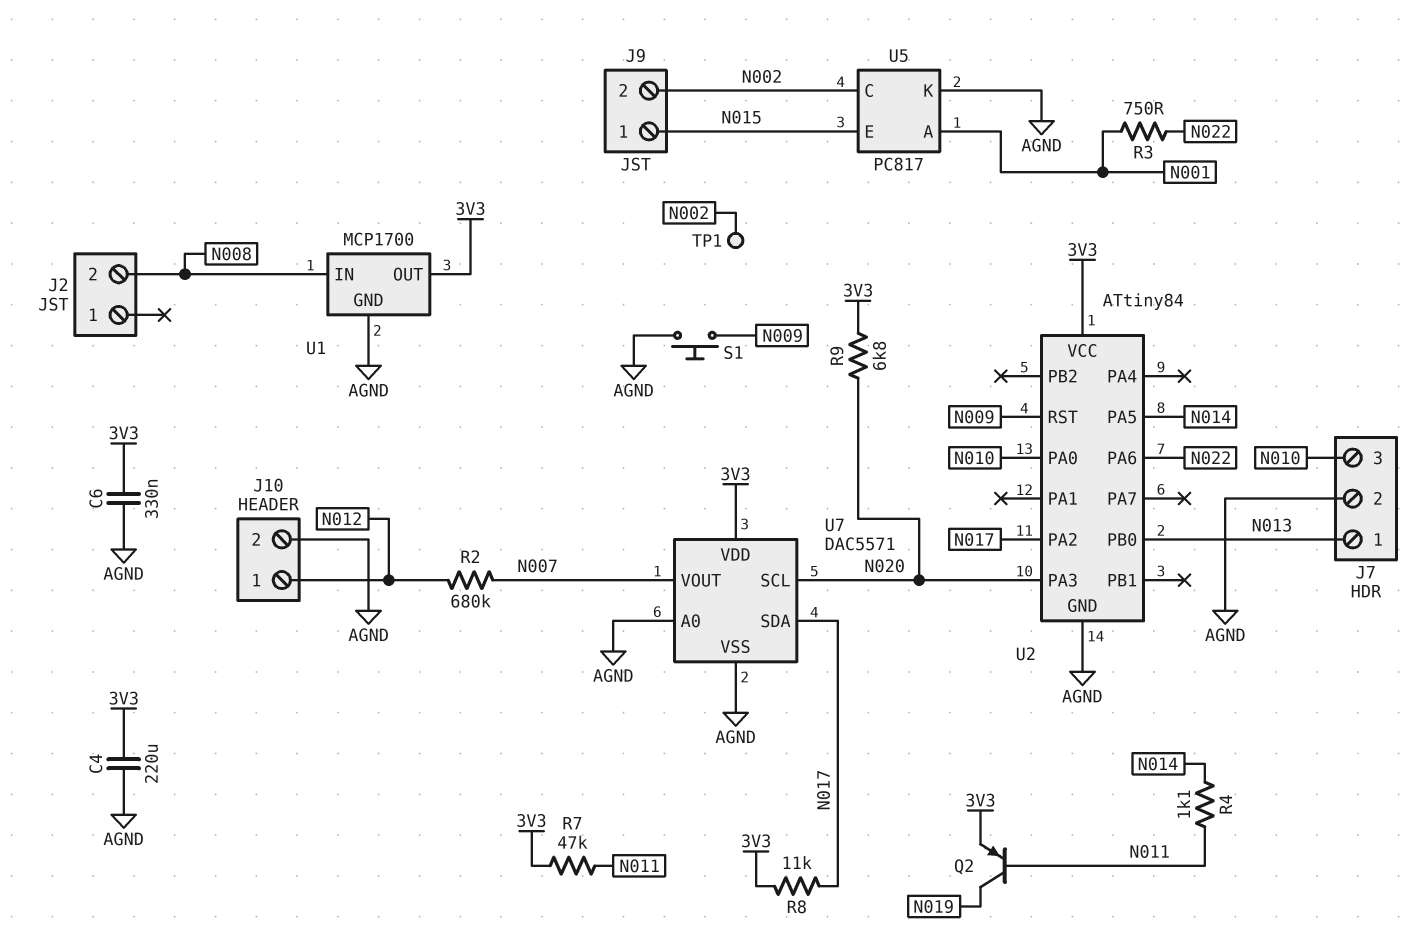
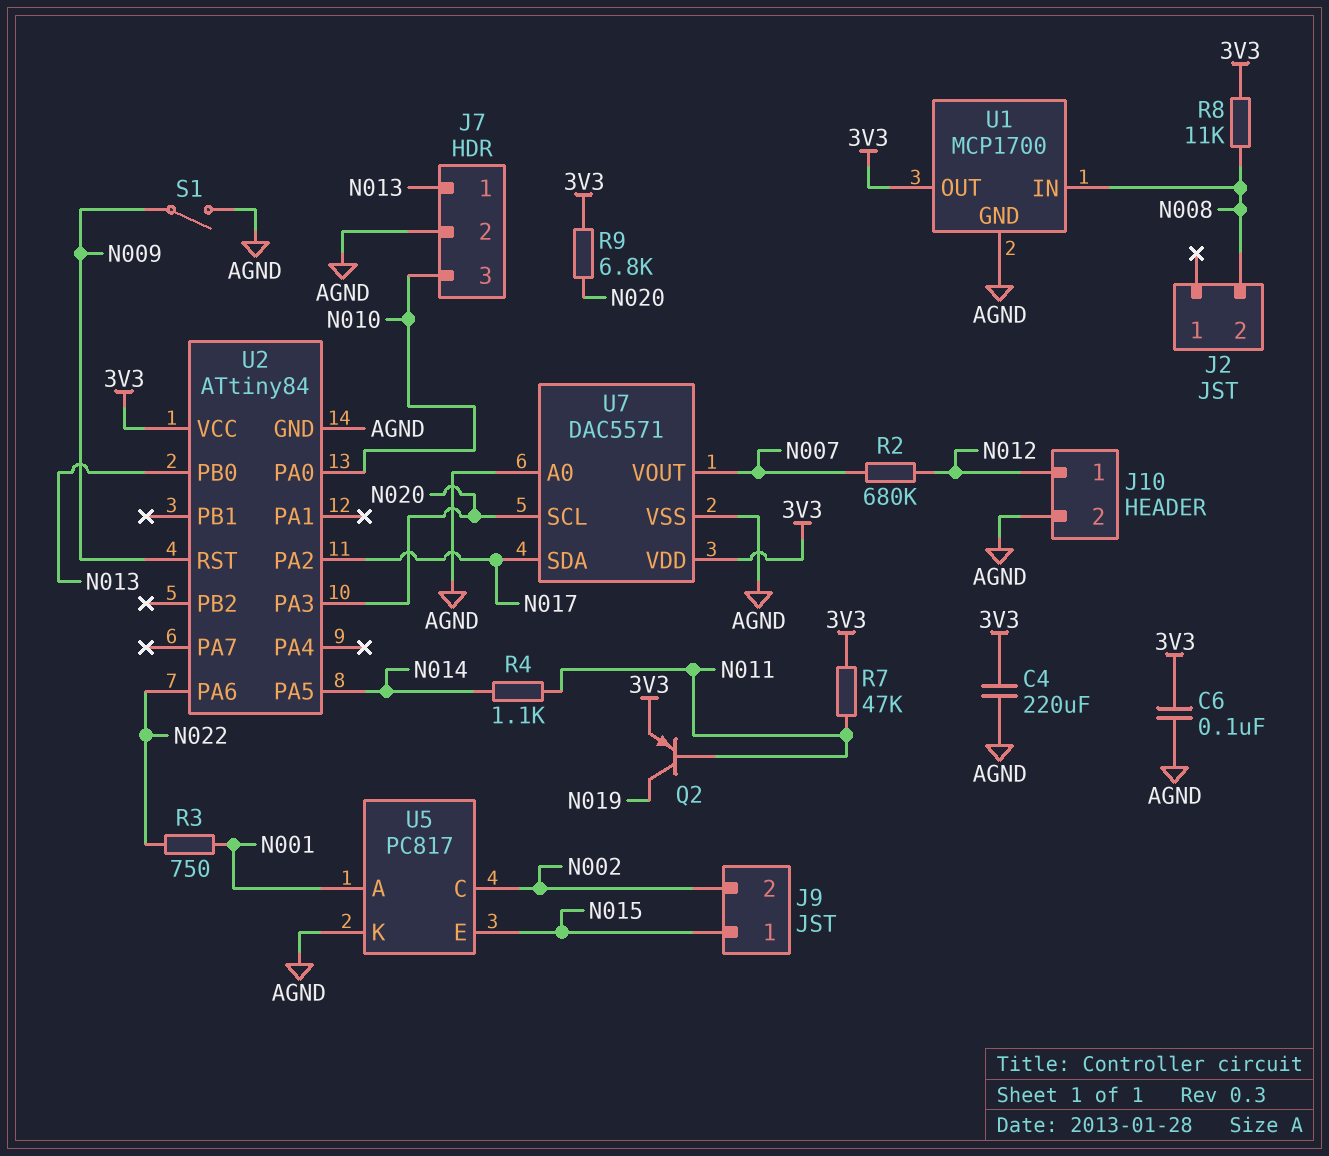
C6: 330nF (3V3, AGND) -> 100nF (3V3, AGND)
R8: 11k (3V3, N017) -> 11k (3V3, N008)
S1: button (AGND, N009) -> switch (AGND, N009)
TP1: test point (N002) -> none

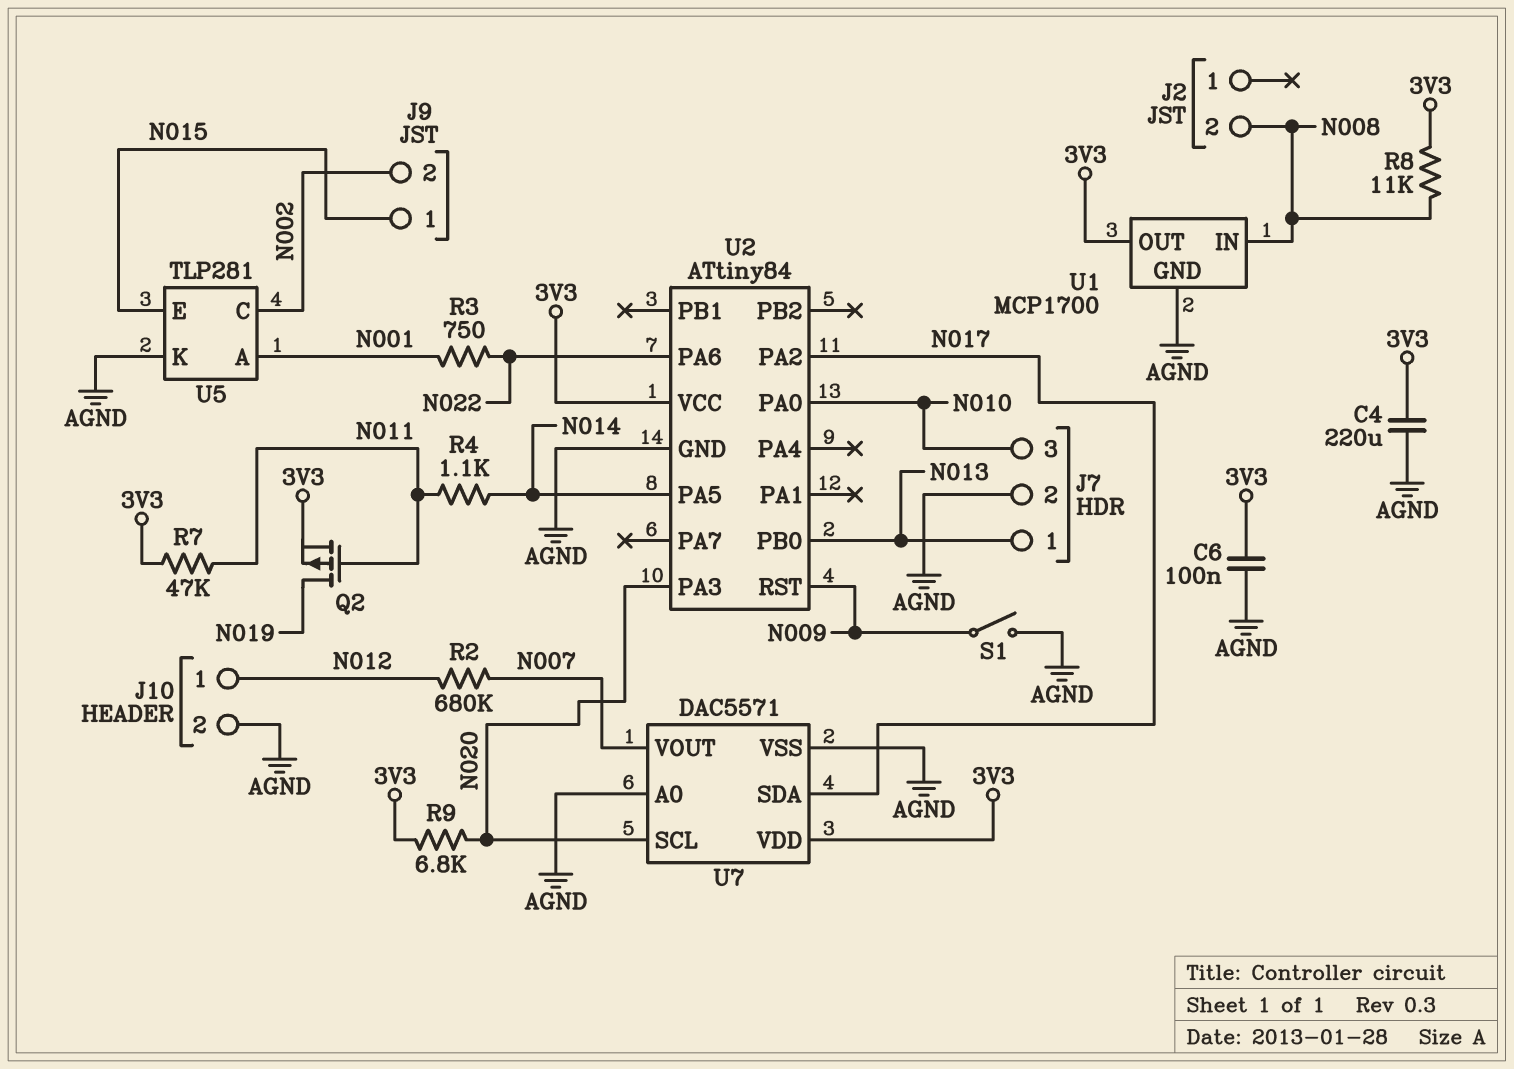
Q2: PNP (B N011, C N019, E 3V3) -> PMOS (G N011, D N019, S 3V3)
U5: PC817 -> TLP281

